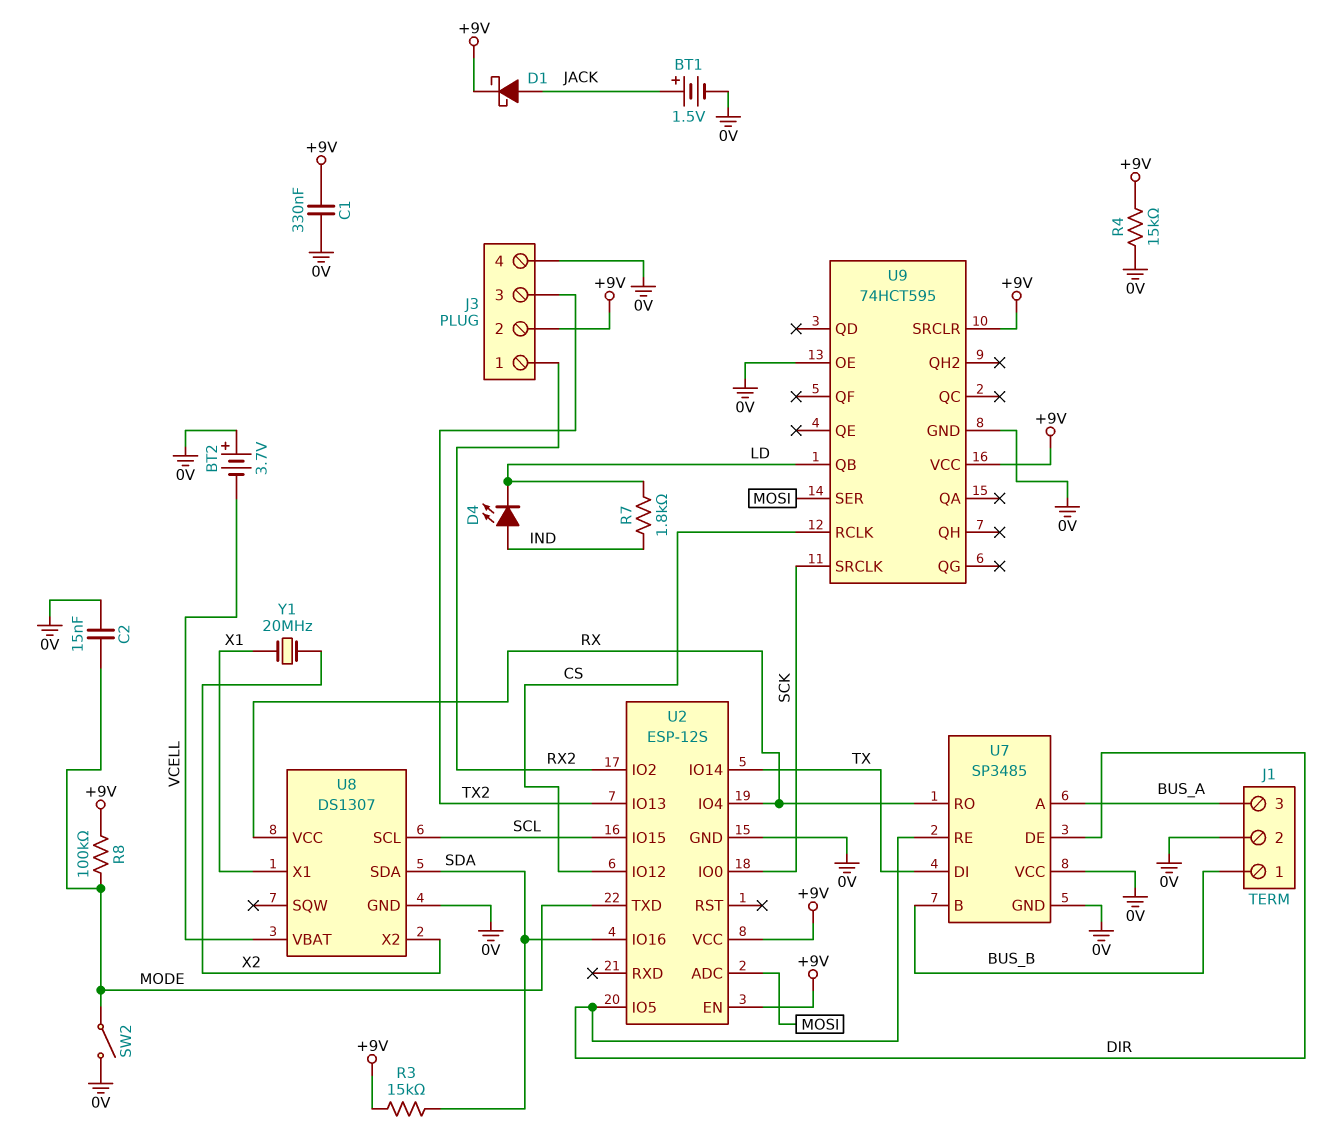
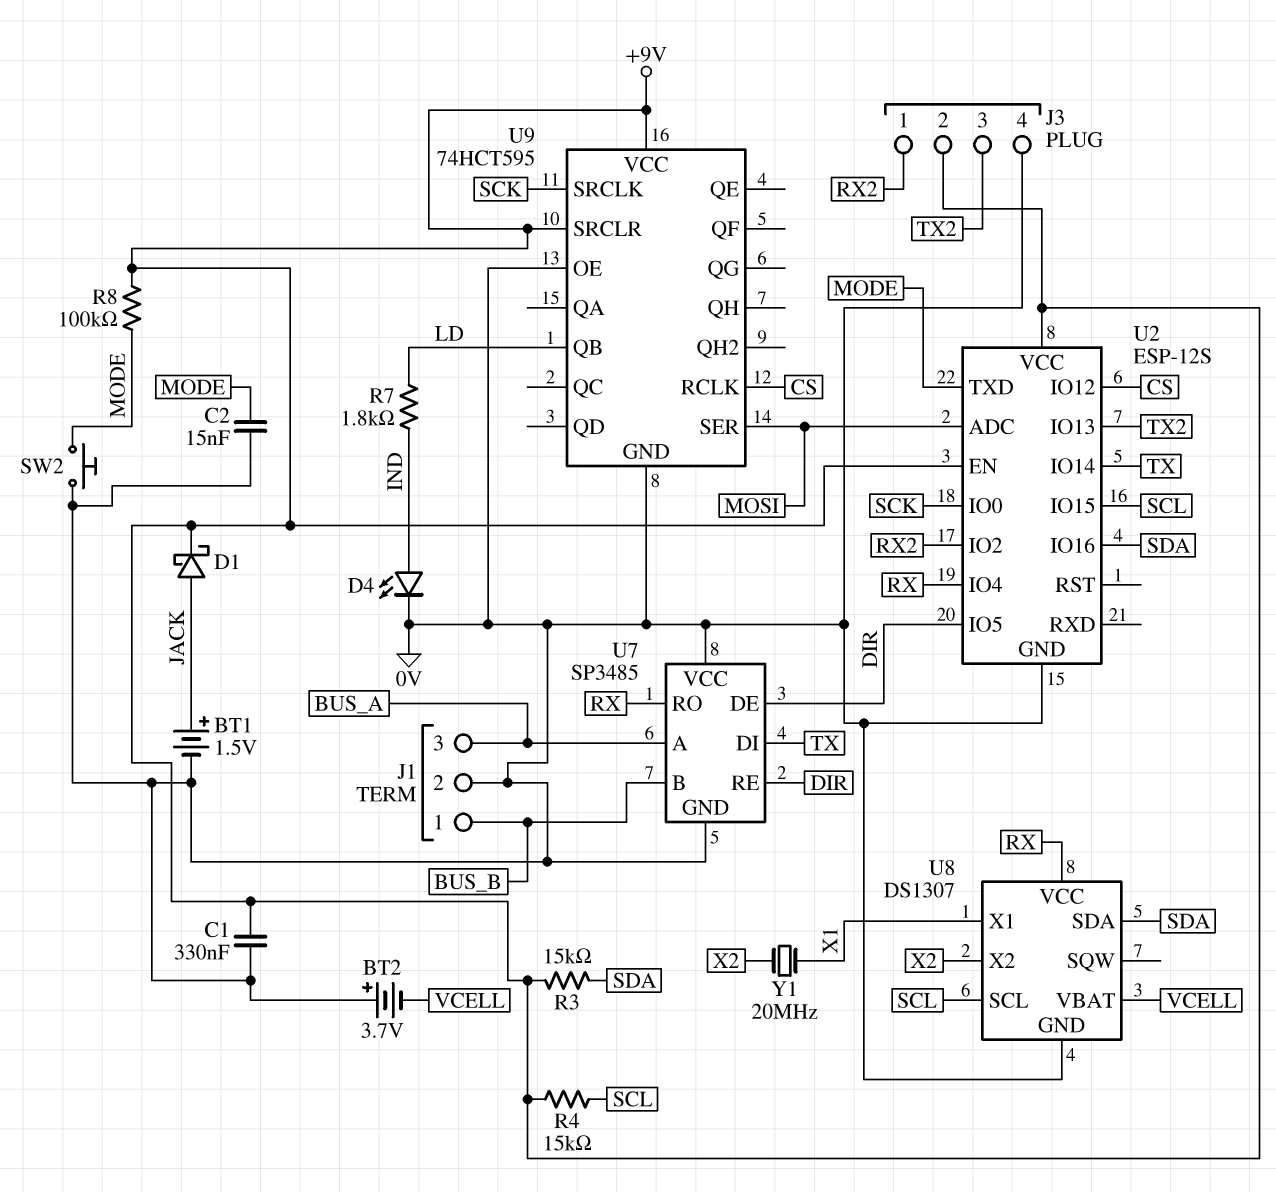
D4: LED (A IND, K LD) -> LED (A IND, K 0V)
R4: 15k (+9V, 0V) -> 15k (+9V, SCL)
SW2: switch (0V, MODE) -> button (0V, MODE)

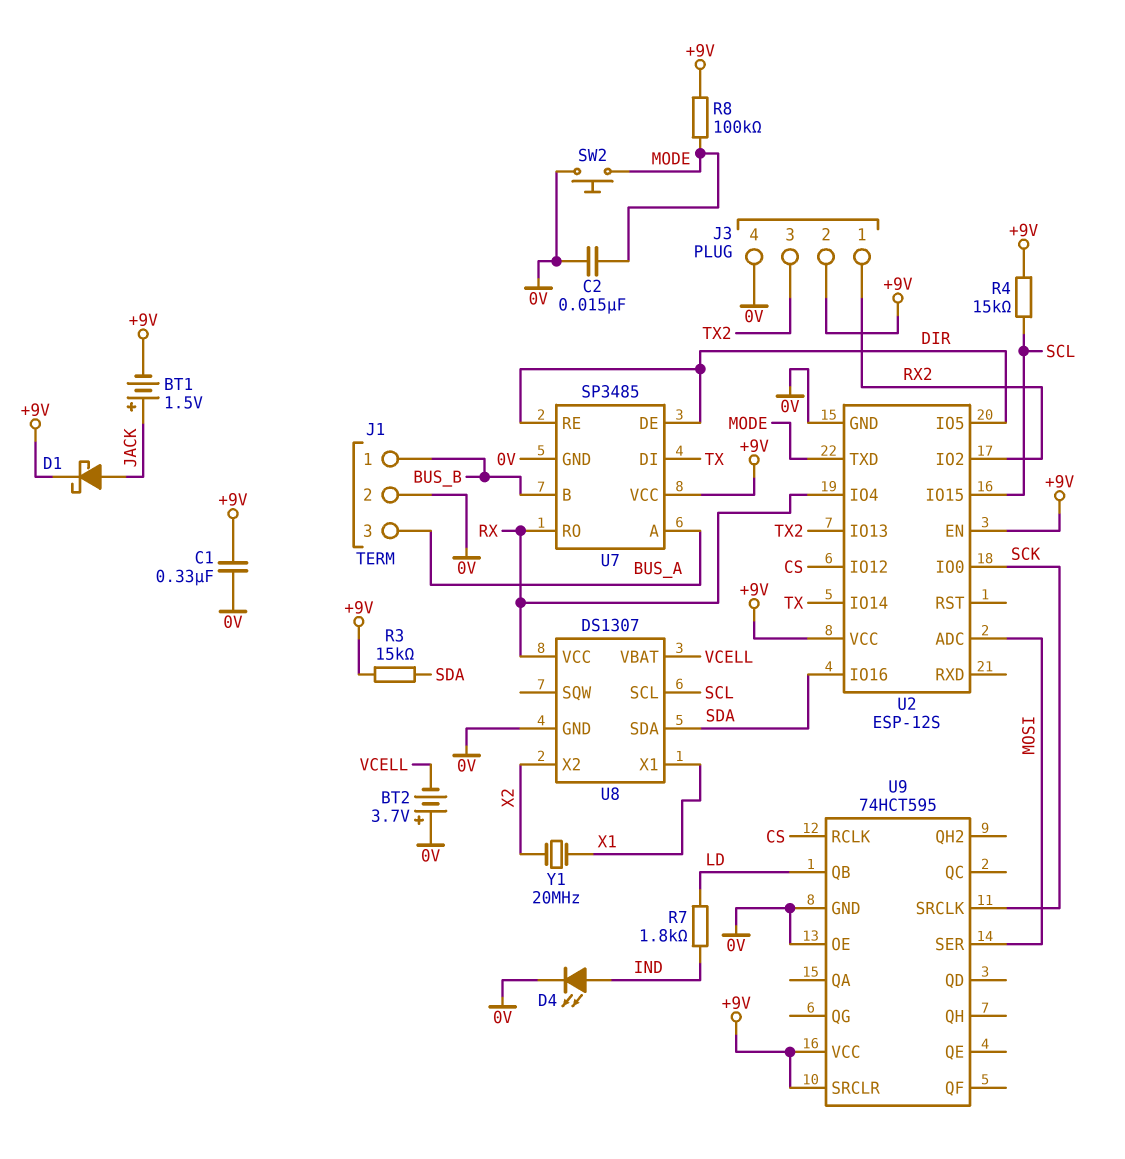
BT1: 1.5V (plus JACK, minus 0V) -> 1.5V (plus JACK, minus +9V)
U7 pin VCC: 0V -> +9V

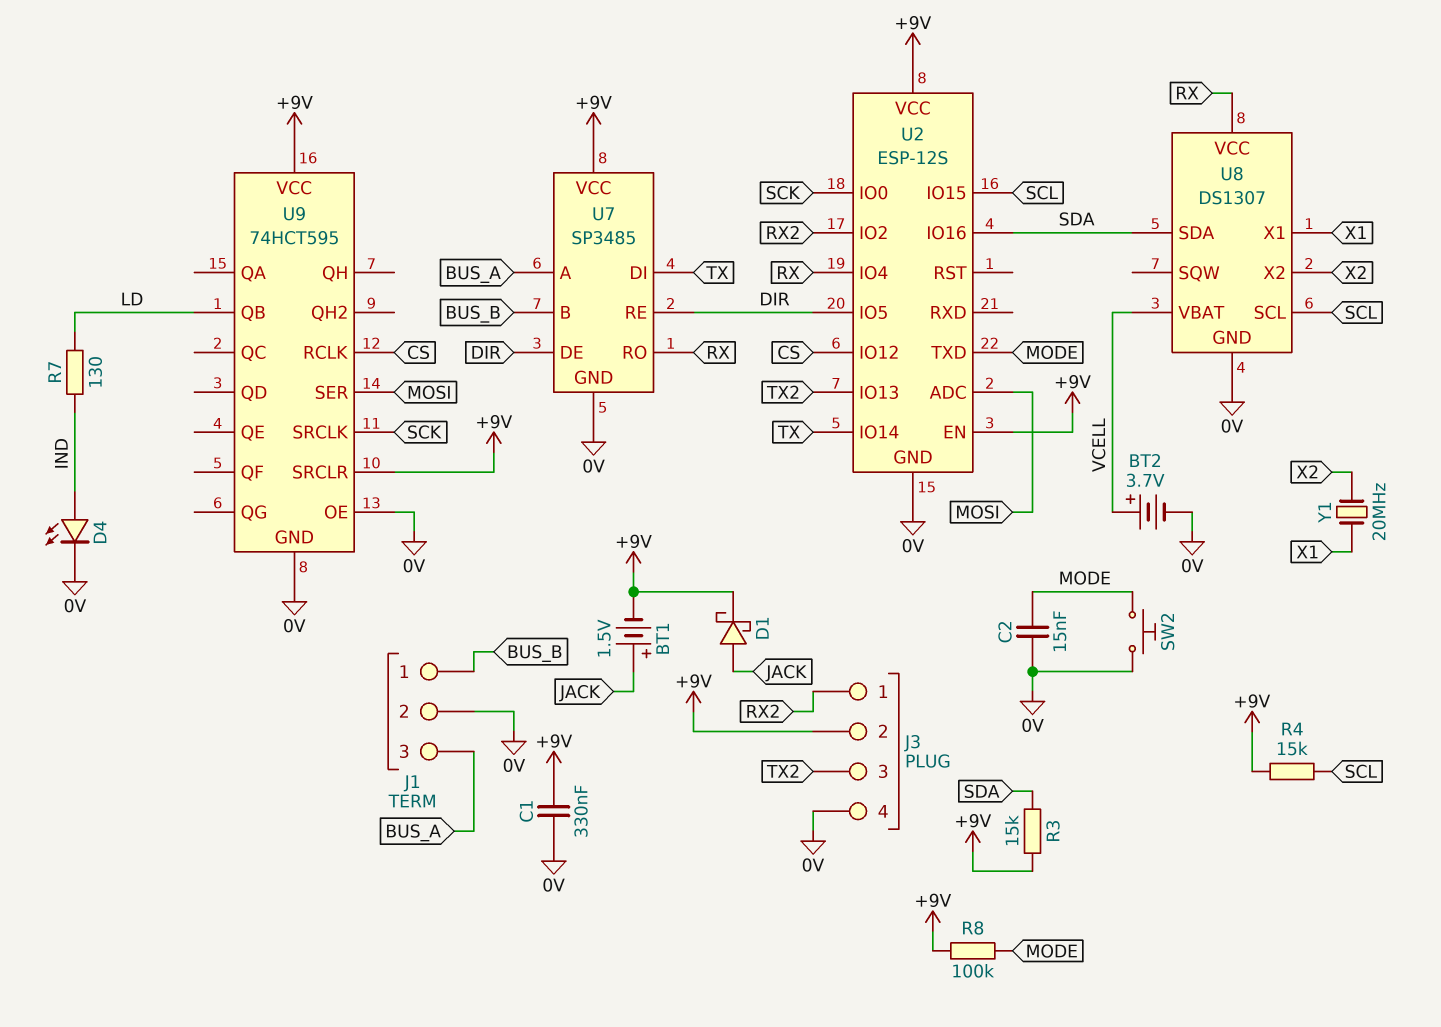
BT2: 3.7V (plus 0V, minus VCELL) -> 3.7V (plus VCELL, minus 0V)
R7: 1.8k (IND, LD) -> 130 (IND, LD)

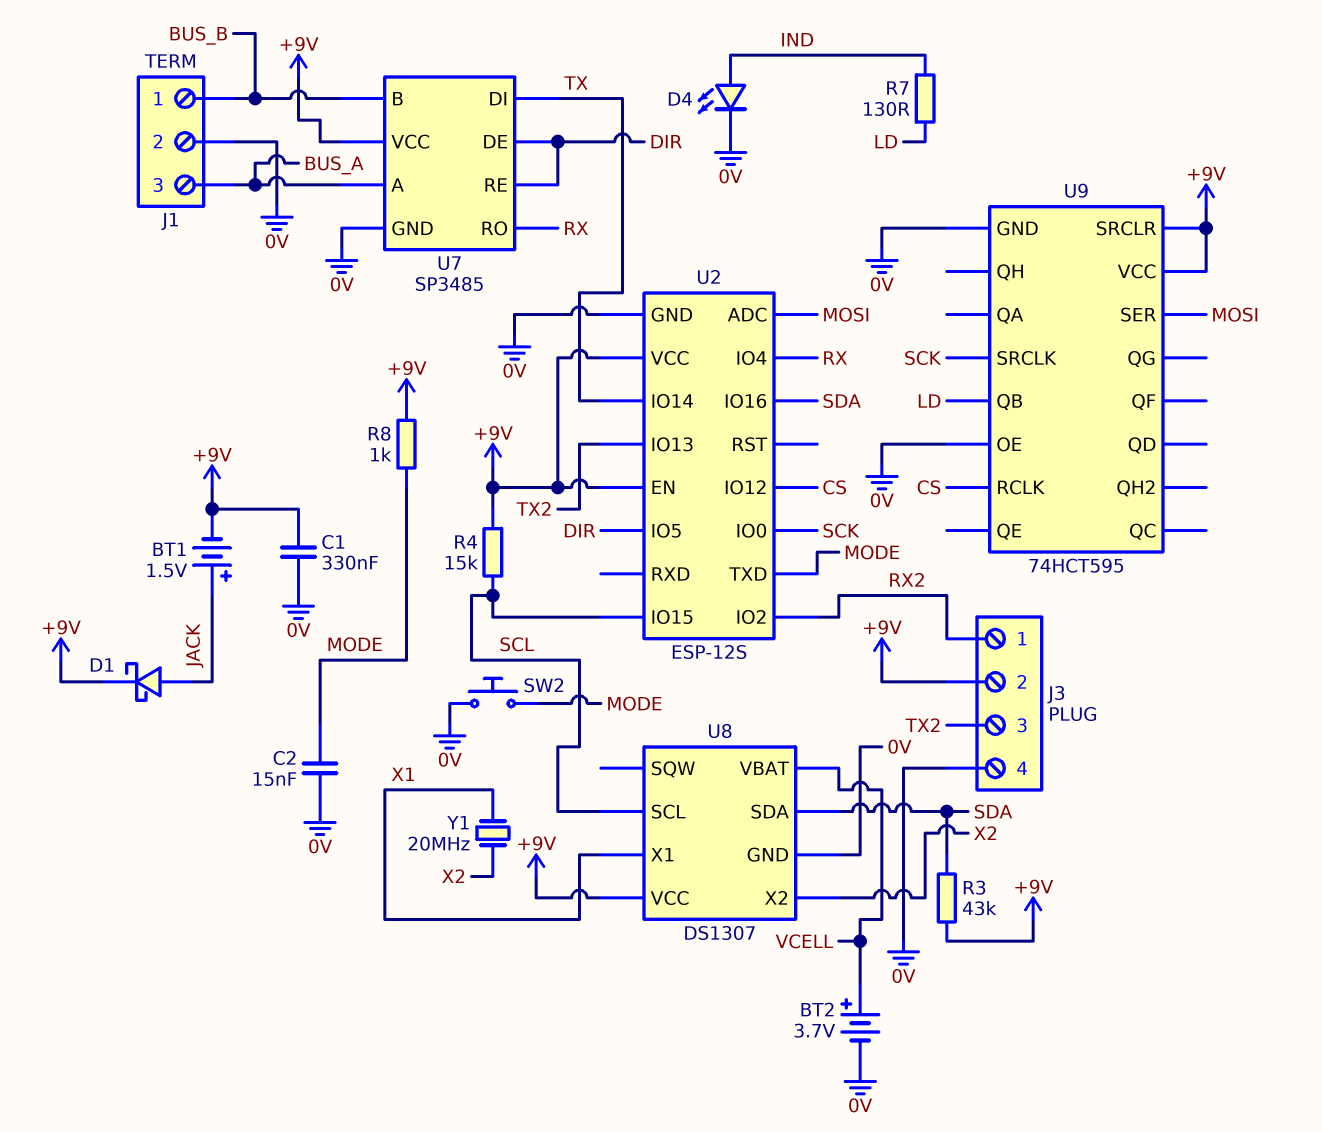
R3: 15k (+9V, SDA) -> 43k (+9V, SDA)
R8: 100k (+9V, MODE) -> 1k (+9V, MODE)
U8 pin VCC: RX -> +9V

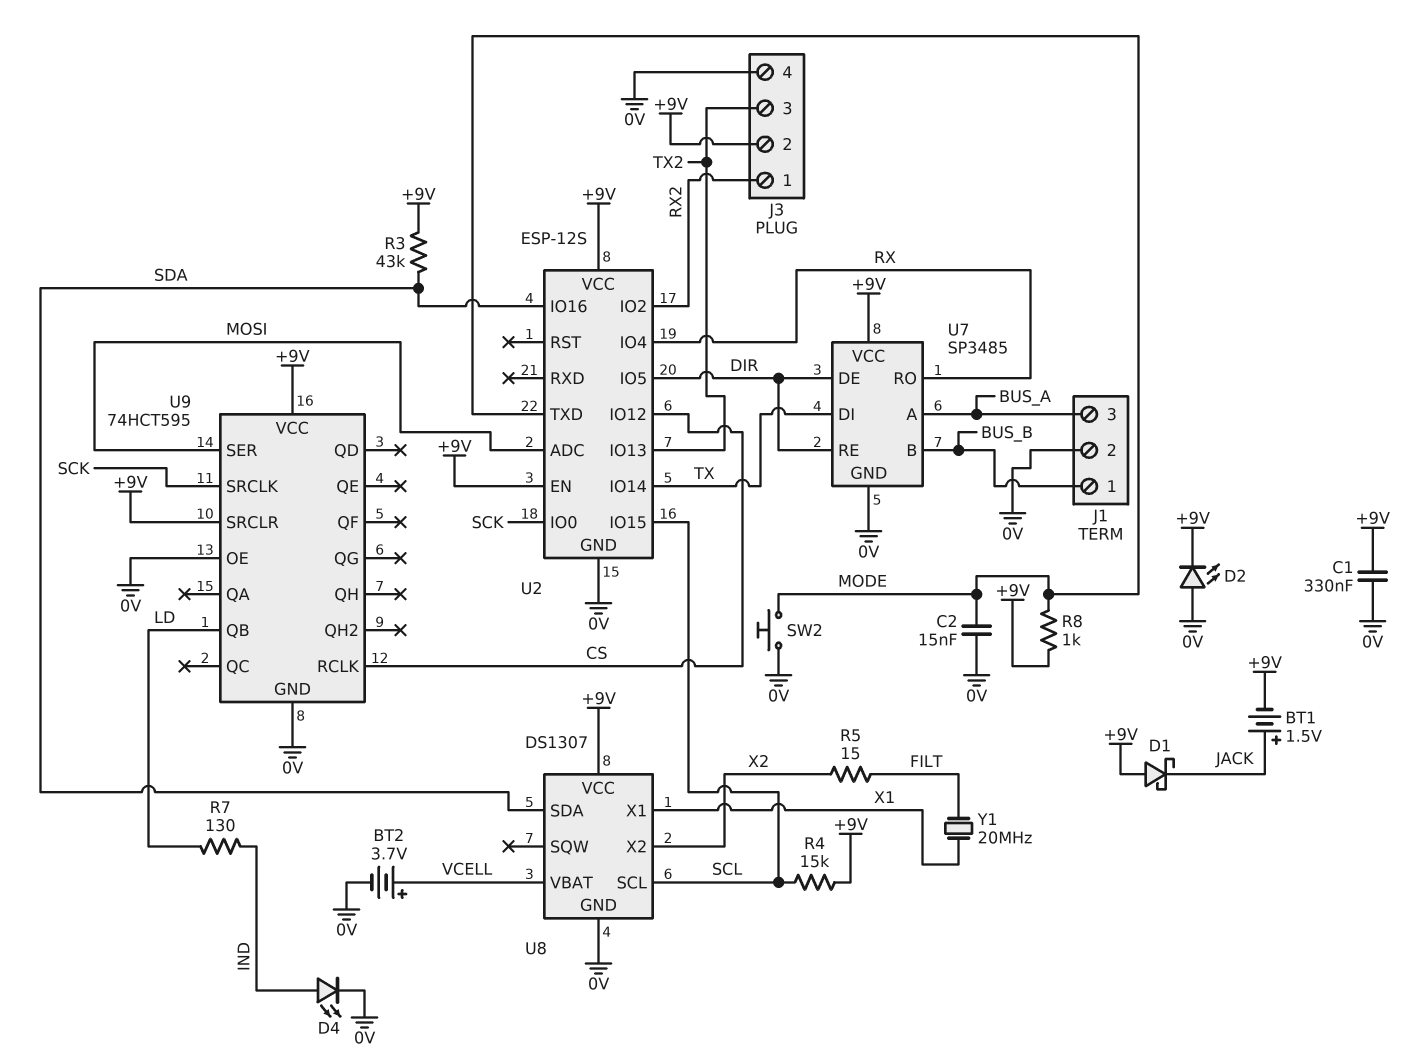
D1: schottky (A JACK, K +9V) -> schottky (A +9V, K JACK)
D2: none -> LED (A 0V, K +9V)
R5: none -> 15 (FILT, X2)
Y1: 20MHz (X1, X2) -> 20MHz (FILT, X1)

